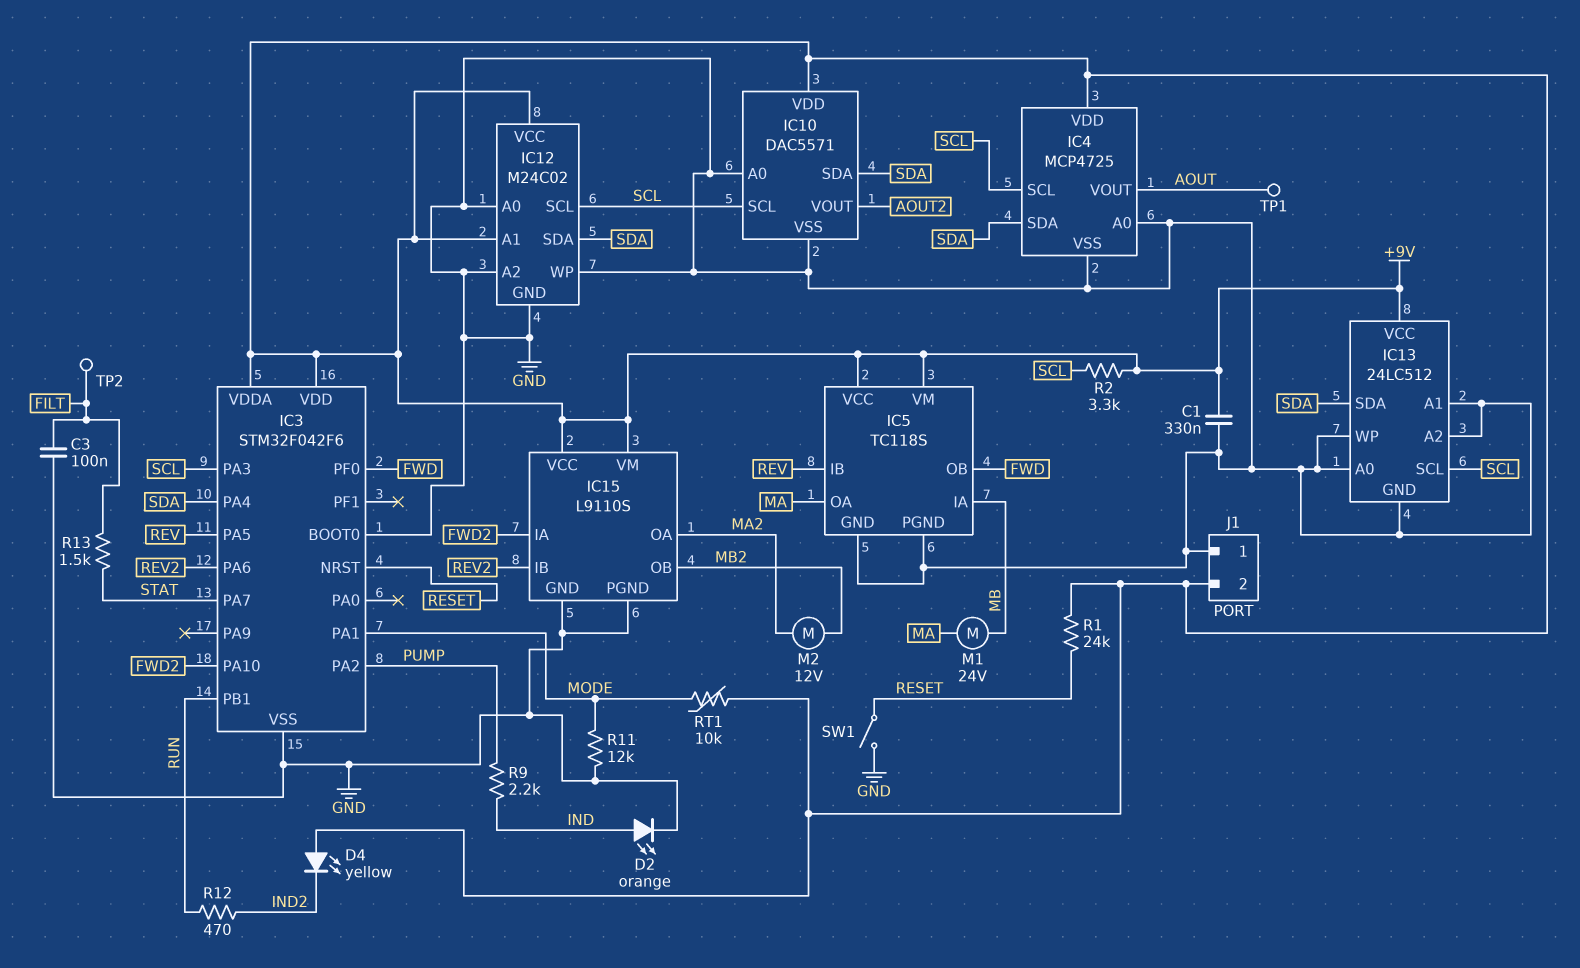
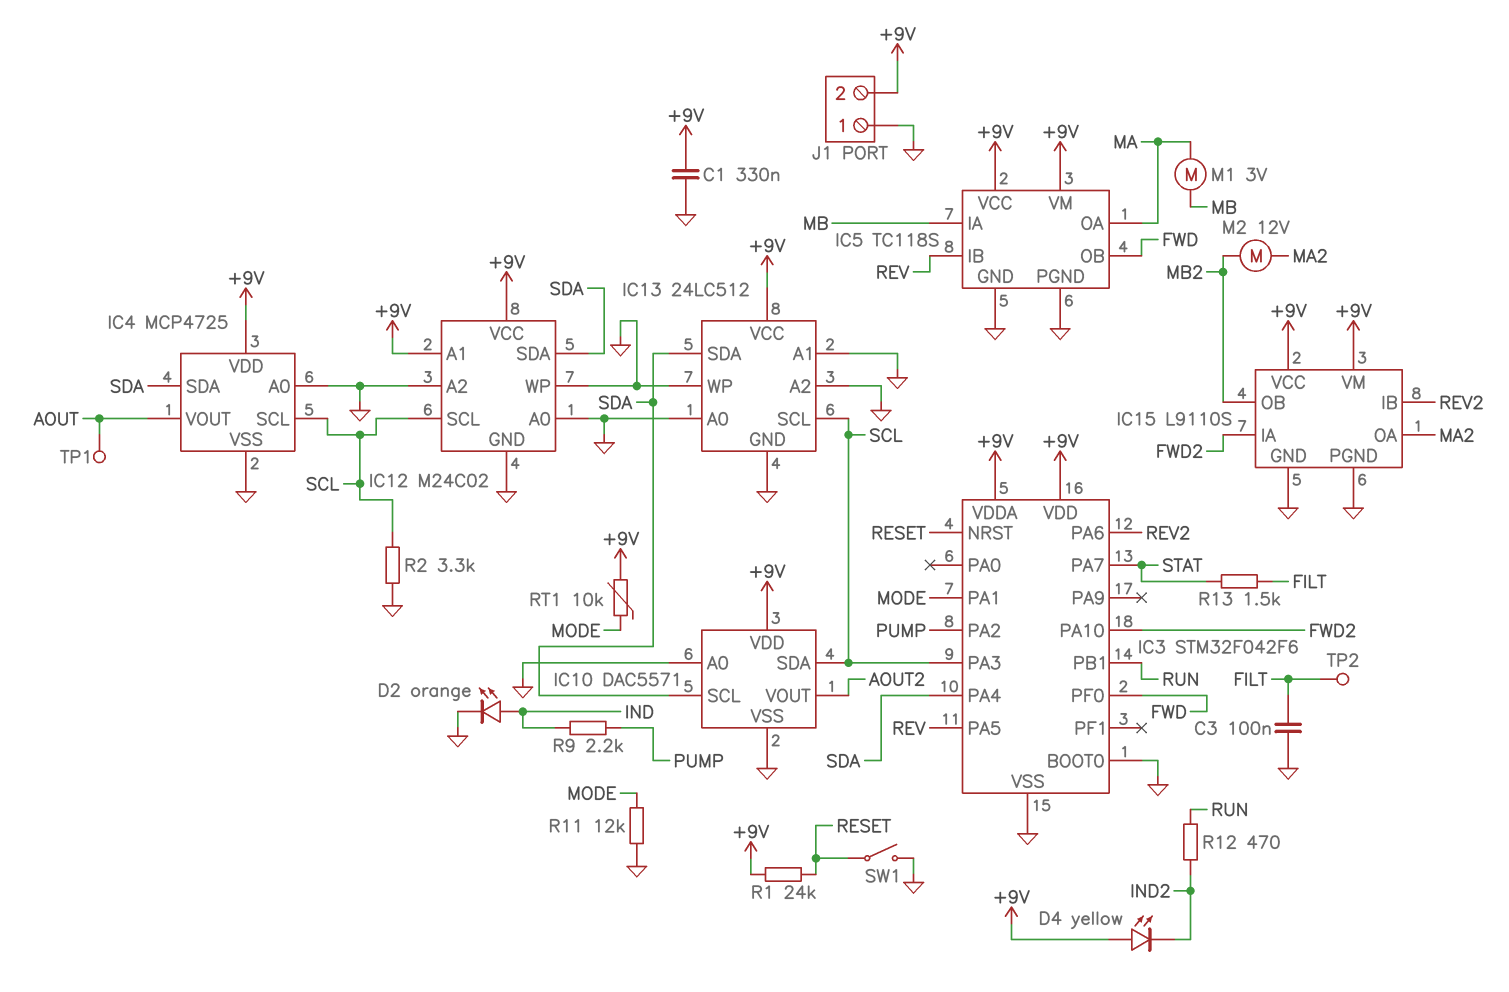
IC10 pin SCL: SCL -> SDA
IC10 pin SDA: SDA -> SCL
M1: motor 24V (MA, MB) -> motor 3V (MA, MB)
R2: 3.3k (+9V, SCL) -> 3.3k (GND, SCL)

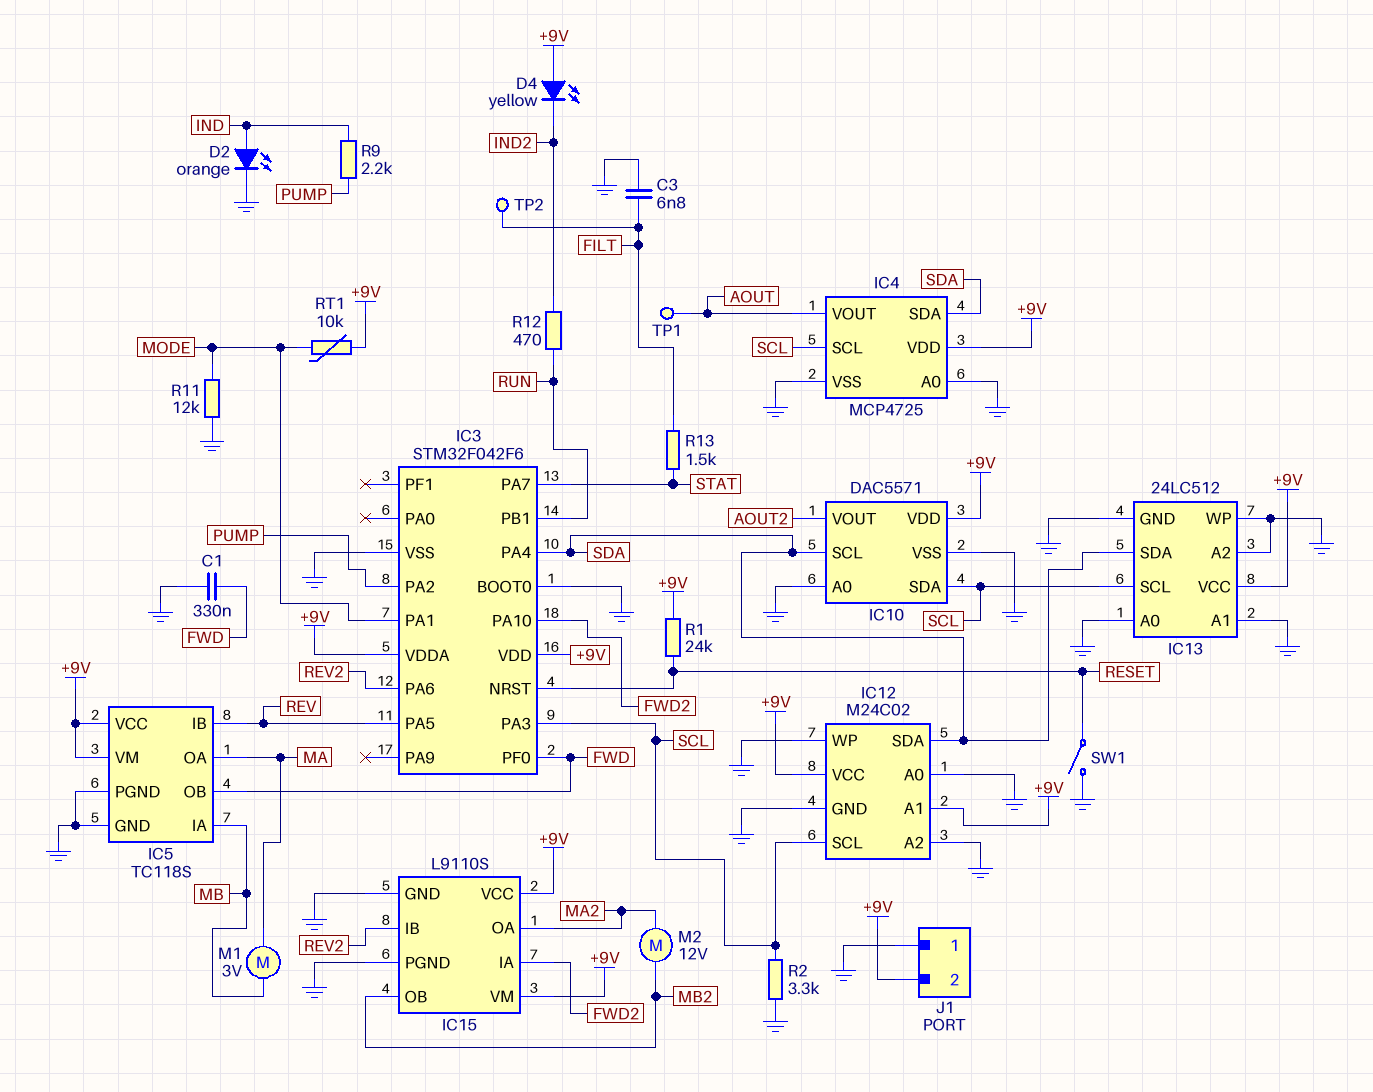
C1: 330nF (+9V, GND) -> 330nF (FWD, GND)
C3: 100nF (FILT, GND) -> 6.8nF (FILT, GND)

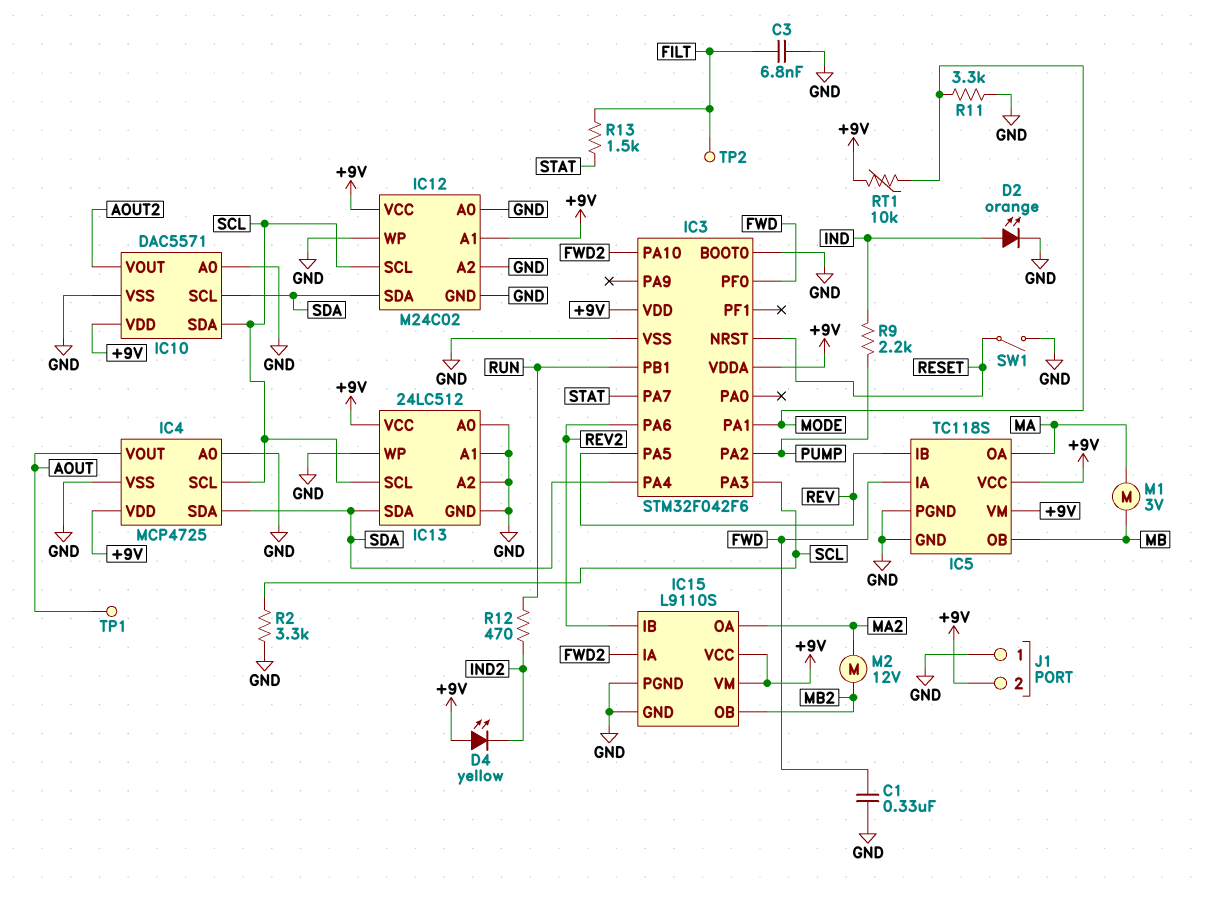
IC5 pin IA: MB -> FWD
IC5 pin OB: FWD -> MB
R1: 24k (+9V, RESET) -> none
R11: 12k (GND, MODE) -> 3.3k (GND, MODE)

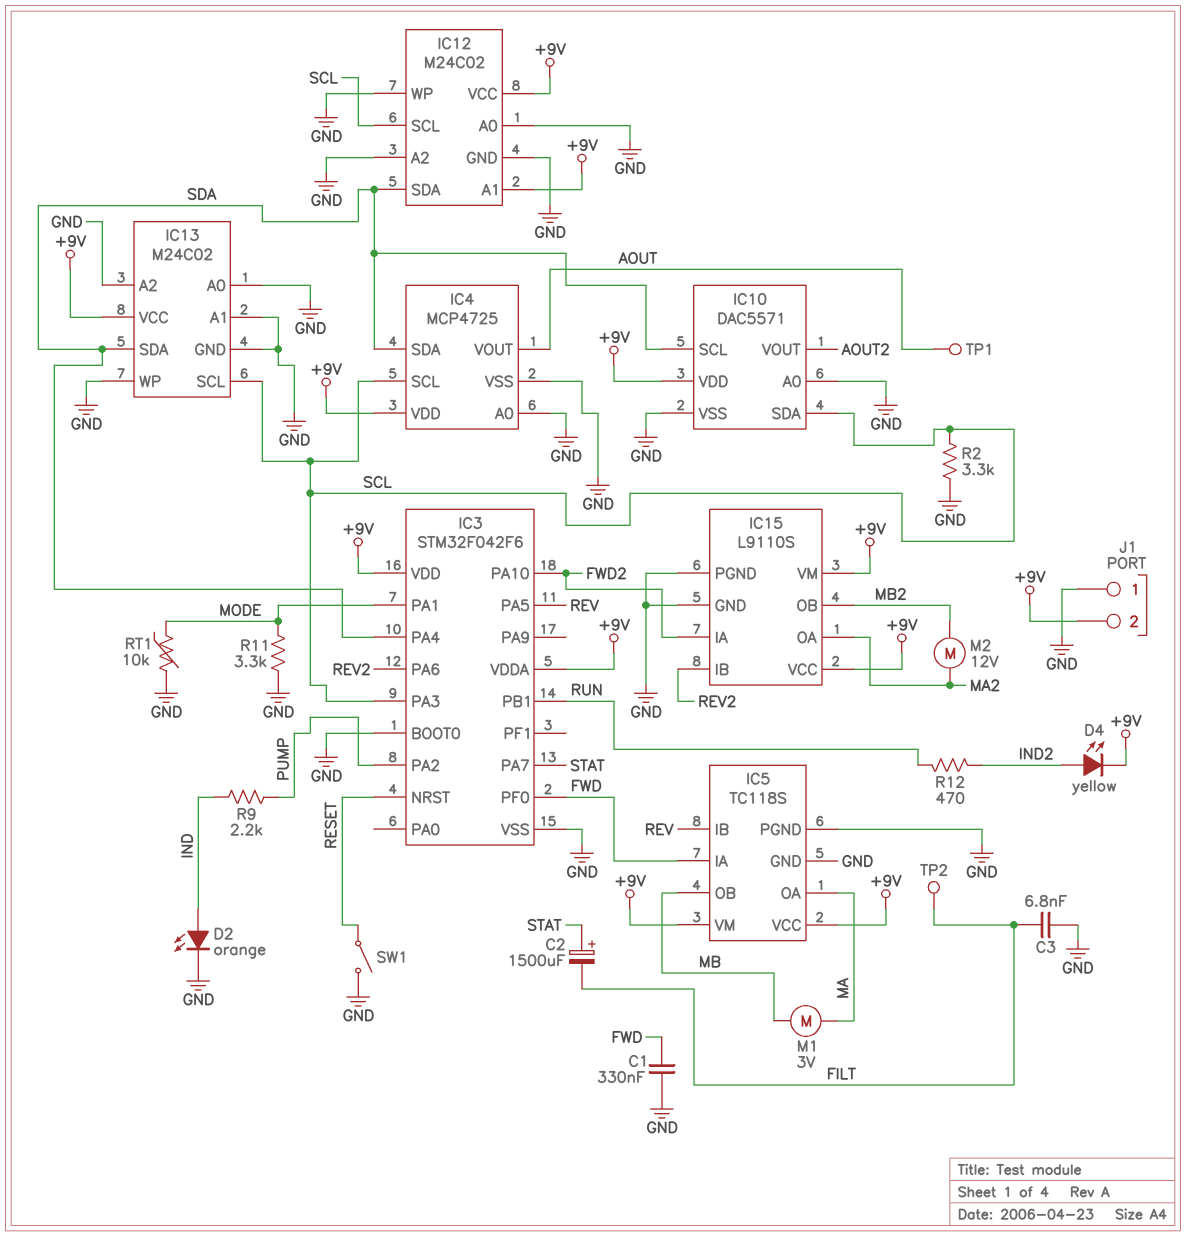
C2: none -> 1500uF (plus STAT, minus FILT)
D4: LED yellow (A +9V, K IND2) -> LED yellow (A IND2, K +9V)
IC13: 24LC512 -> M24C02
R13: 1.5k (FILT, STAT) -> none
RT1: 10k (+9V, MODE) -> 10k (GND, MODE)

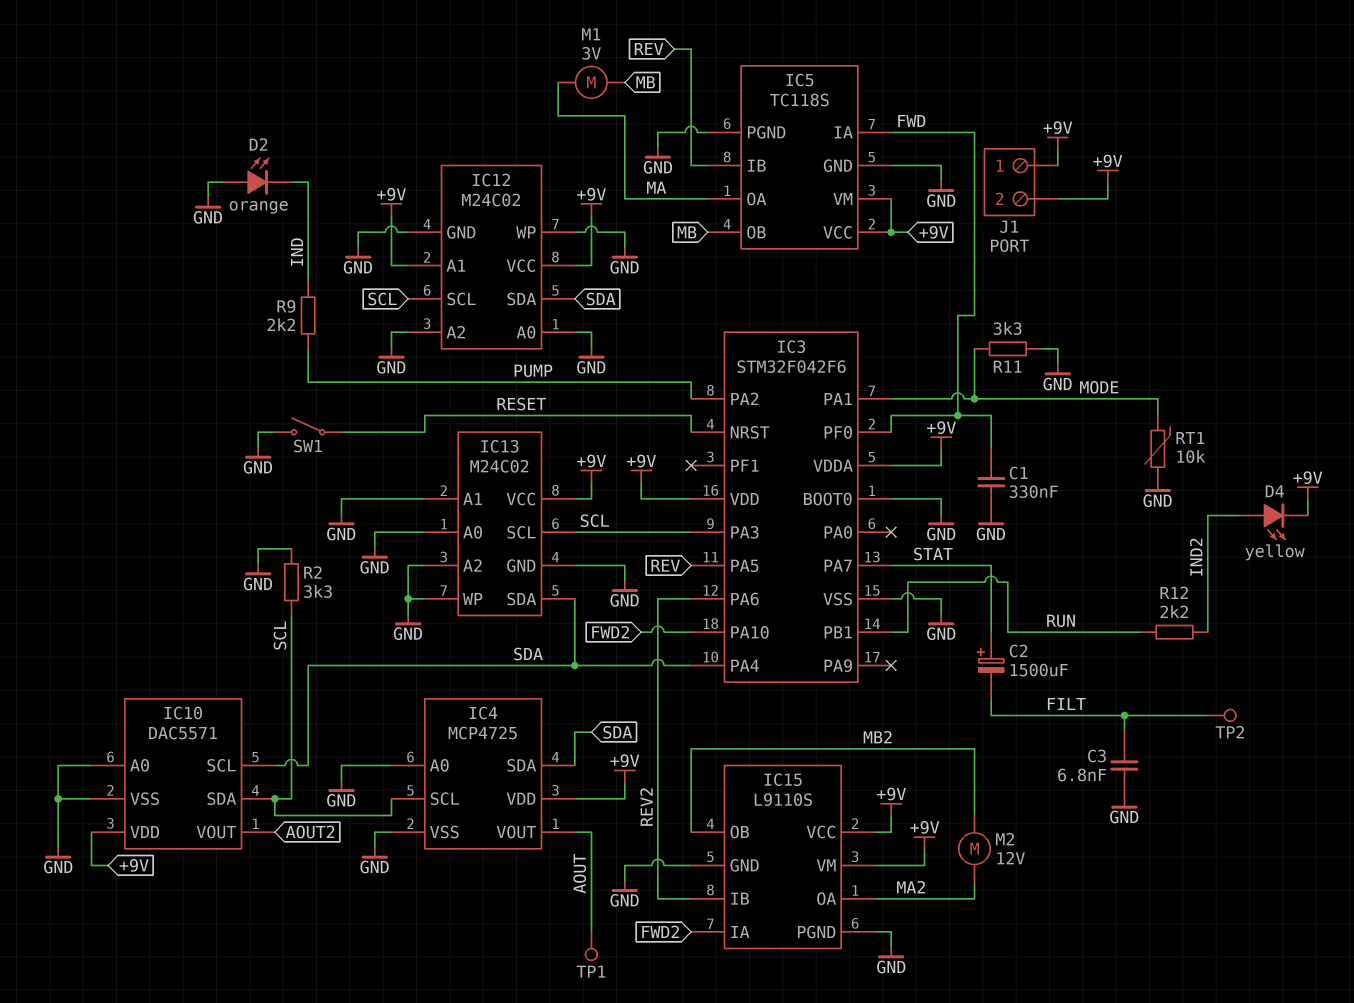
D2: LED orange (A IND, K GND) -> LED orange (A GND, K IND)
J1 pin 1: GND -> +9V
R12: 470 (IND2, RUN) -> 2.2k (IND2, RUN)

